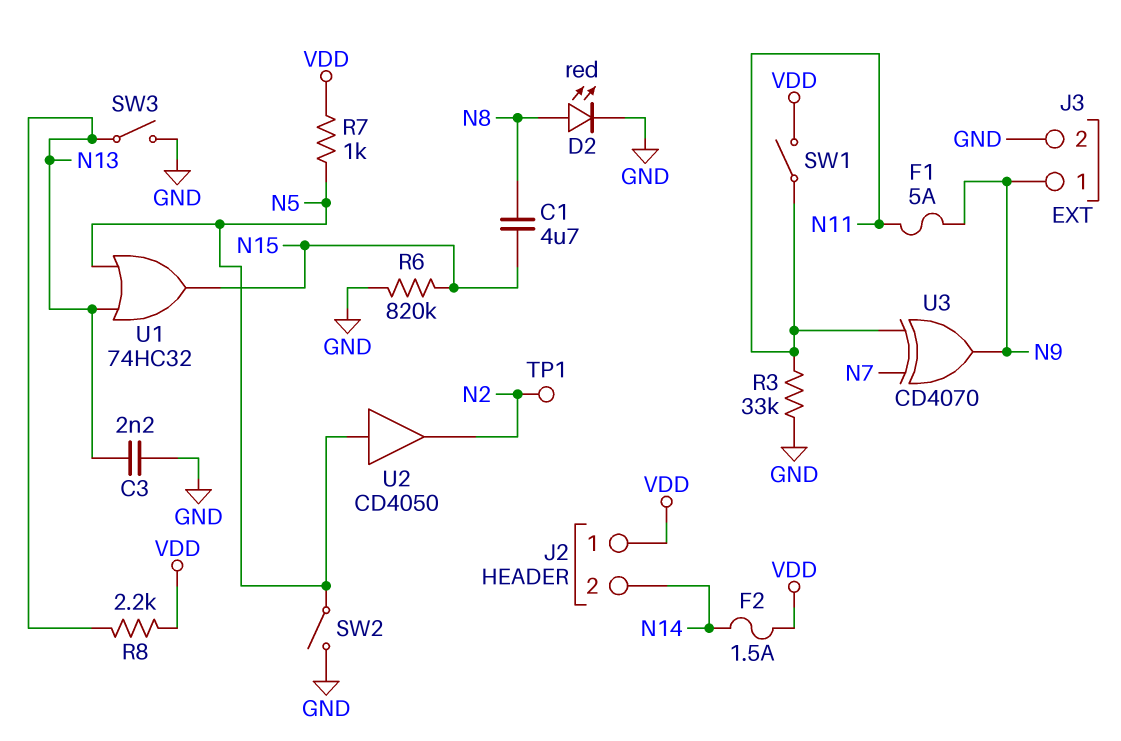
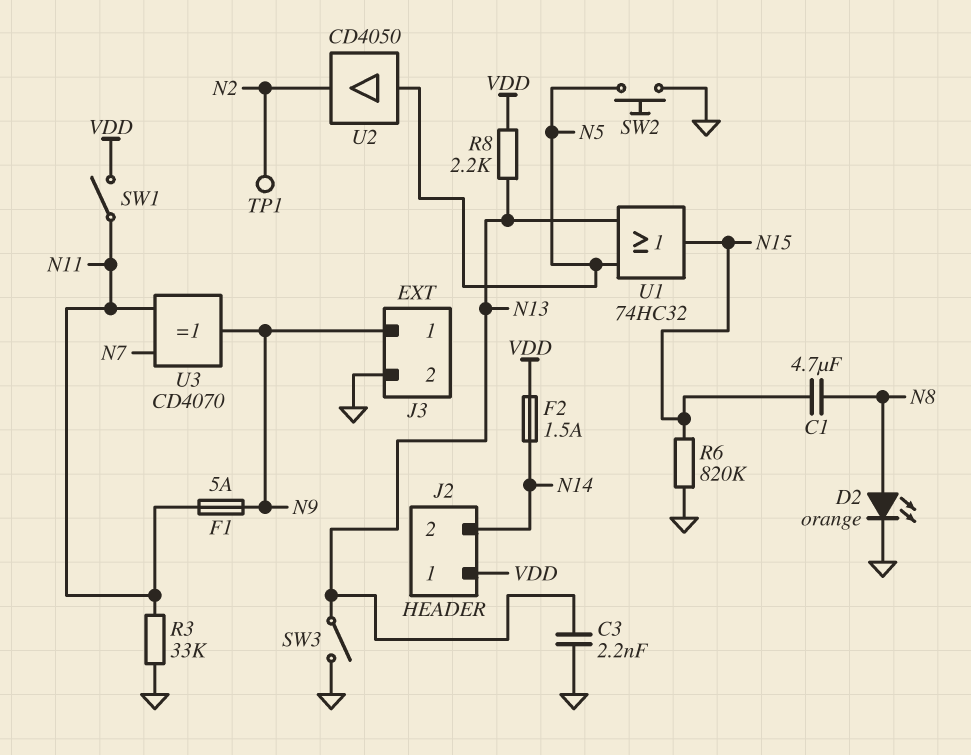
D2: LED red (A N8, K GND) -> LED orange (A N8, K GND)
R7: 1k (N5, VDD) -> none
SW2: switch (GND, N5) -> button (GND, N5)

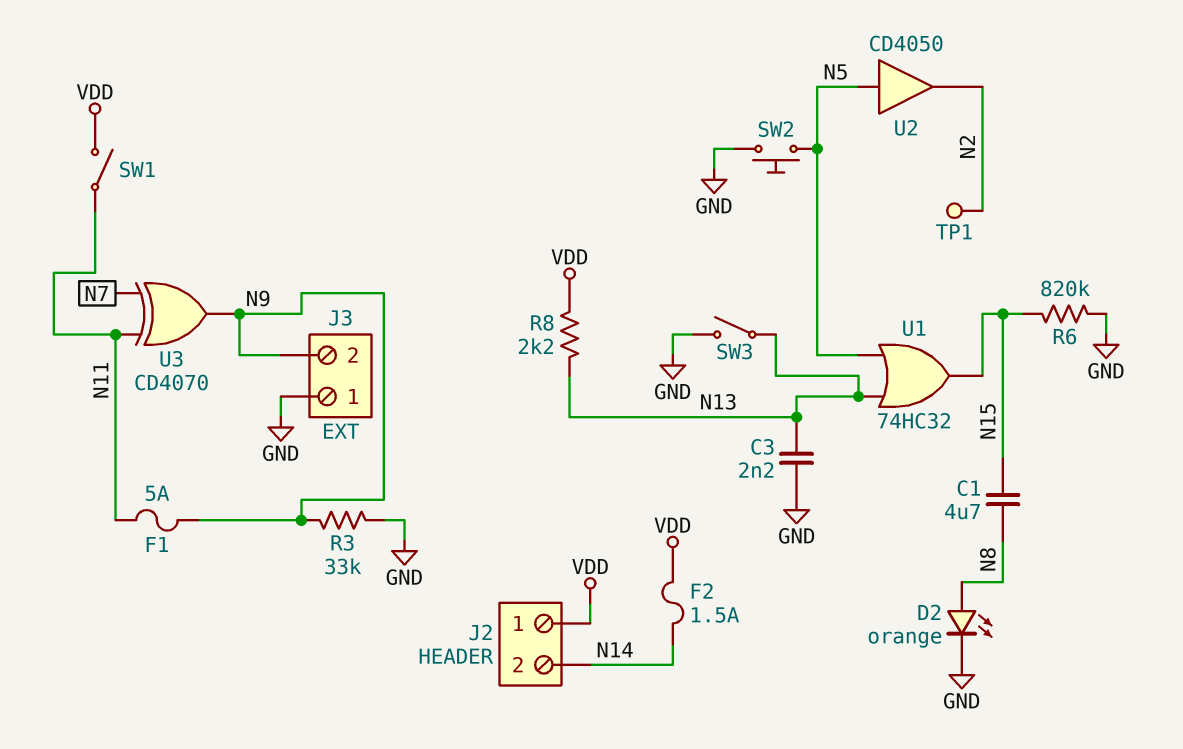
J3 pin 1: N9 -> GND
J3 pin 2: GND -> N9
R3: 33k (GND, N11) -> 33k (GND, N9)

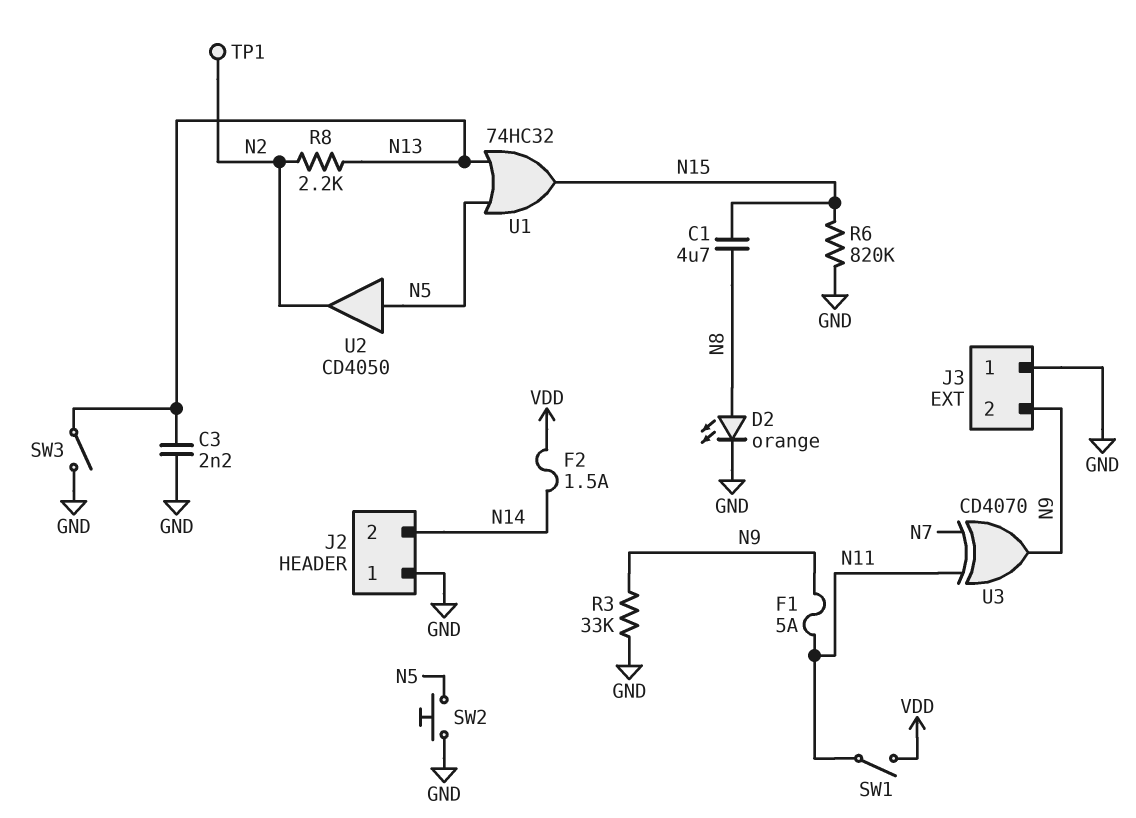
J2 pin 1: VDD -> GND
R8: 2.2k (N13, VDD) -> 2.2k (N2, N13)

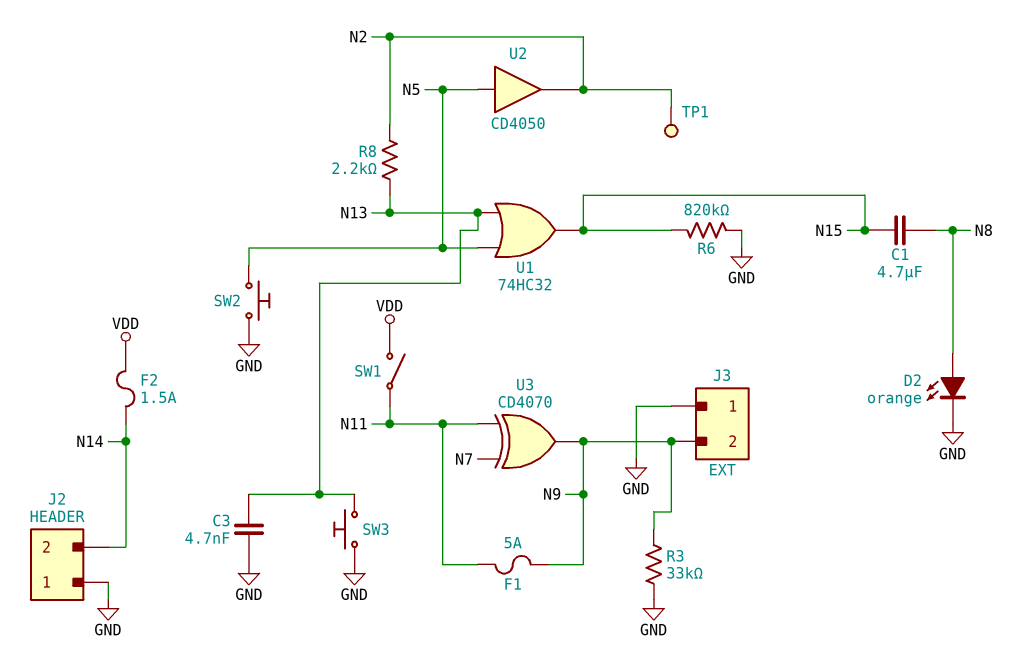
C3: 2.2nF (GND, N13) -> 4.7nF (GND, N13)
SW3: switch (GND, N13) -> button (GND, N13)

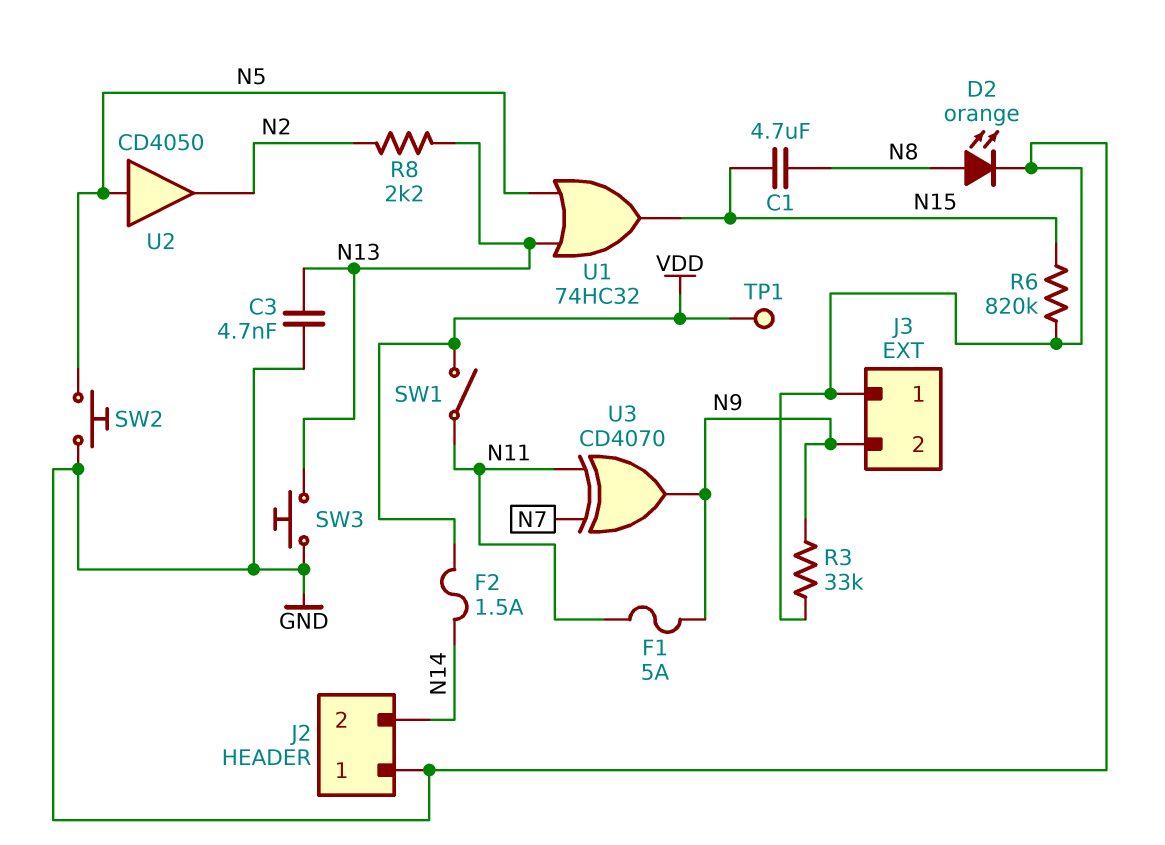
TP1: test point (N2) -> test point (VDD)

